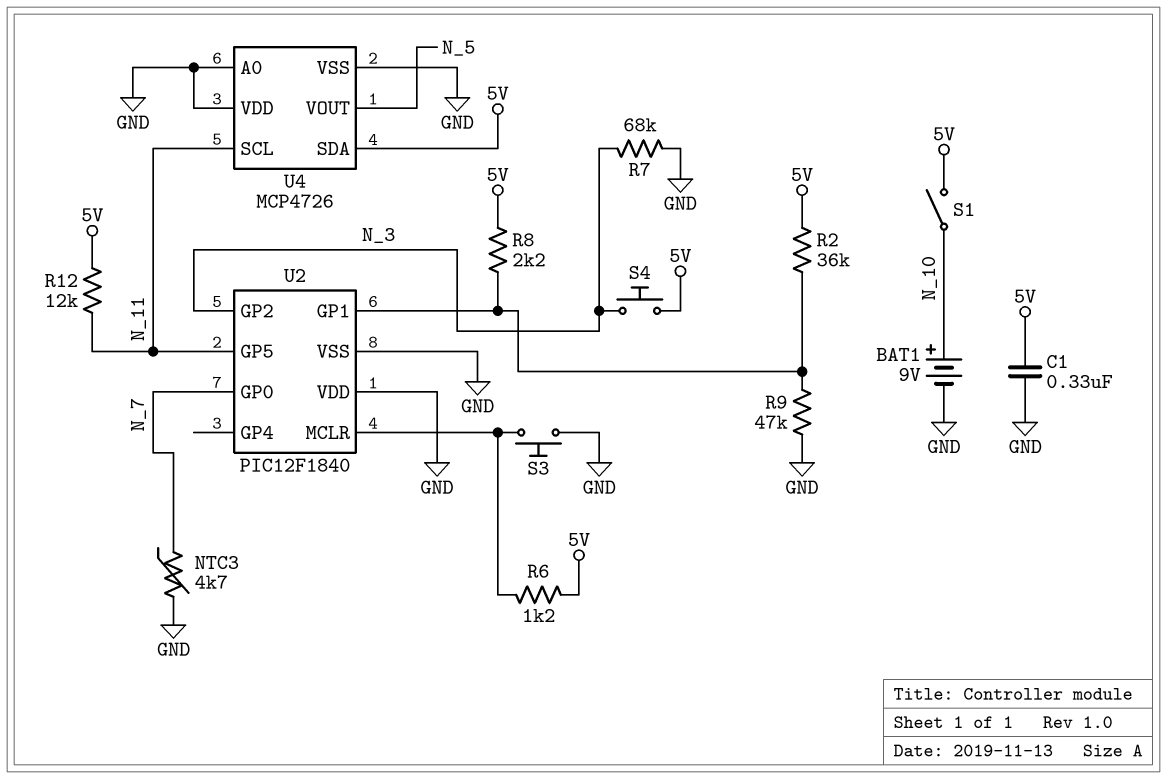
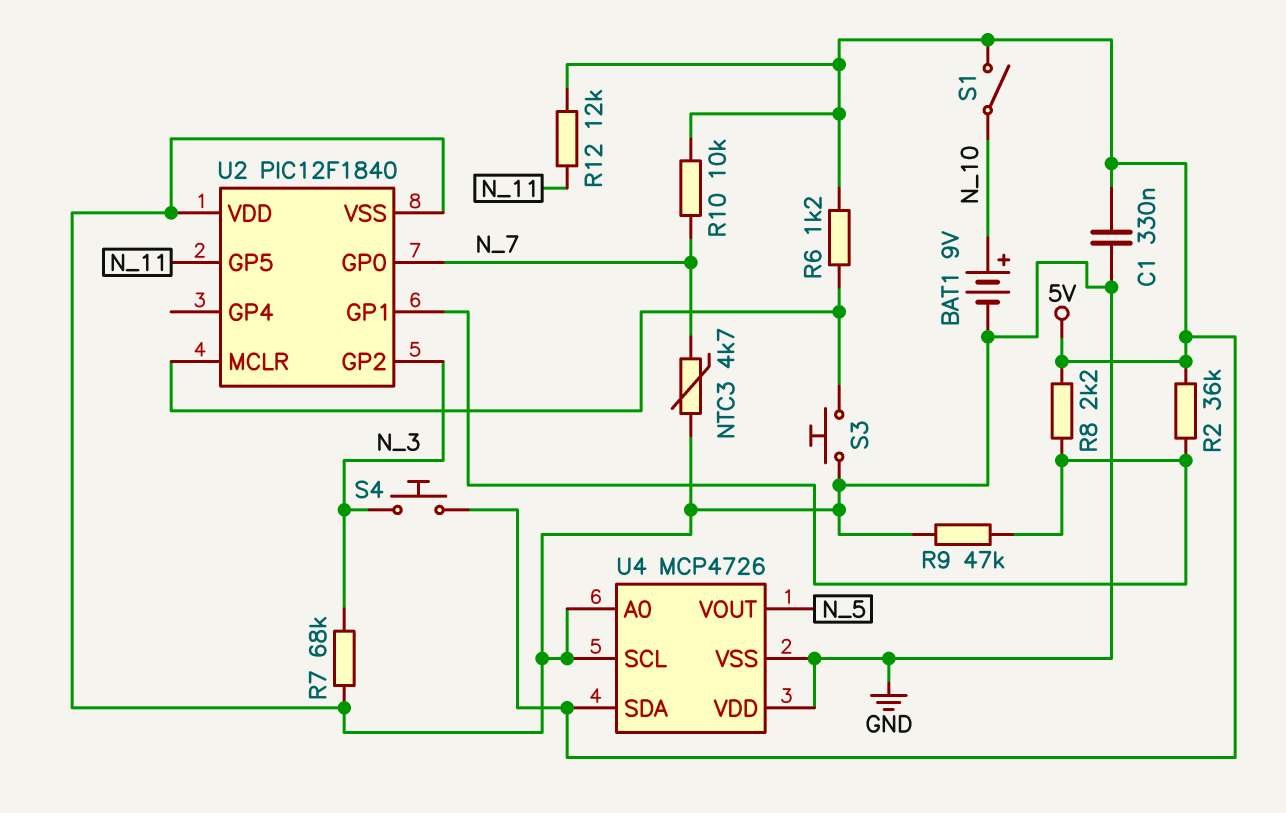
R10: none -> 10k (5V, N_7)
U4 pin SCL: N_11 -> GND

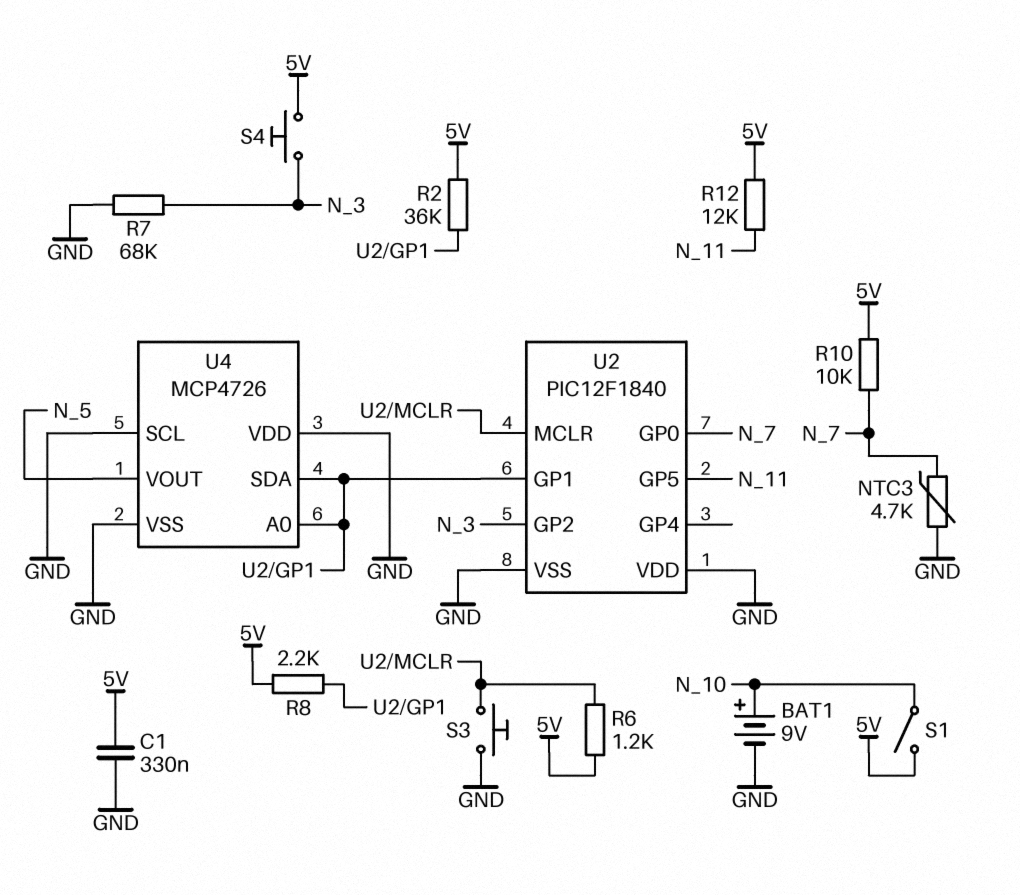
R9: 47k (GND, U2/GP1) -> none
U4 pin A0: GND -> U2/GP1
U4 pin SDA: 5V -> U2/GP1

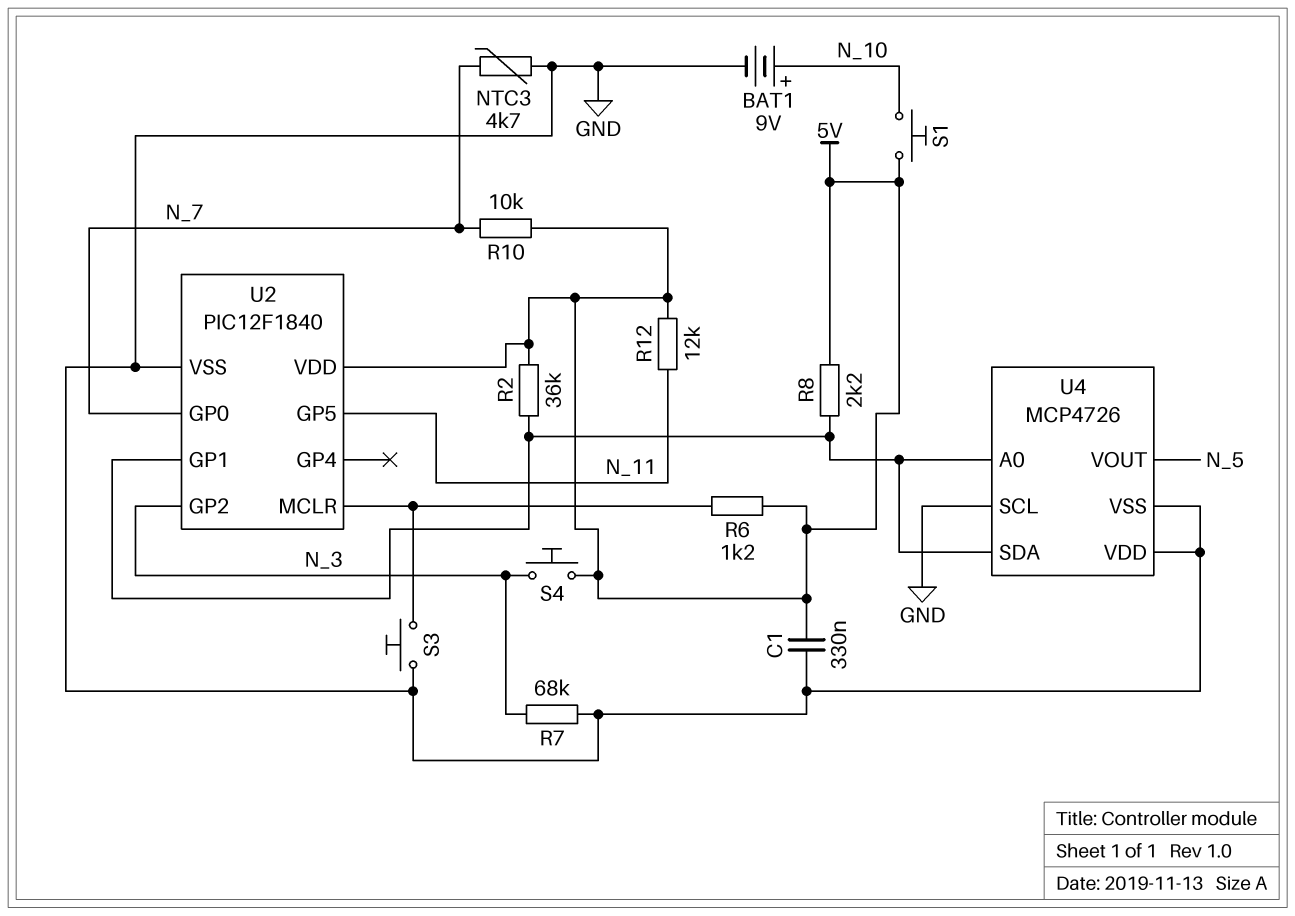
S1: switch (5V, N_10) -> button (5V, N_10)
U2 pin VDD: GND -> 5V

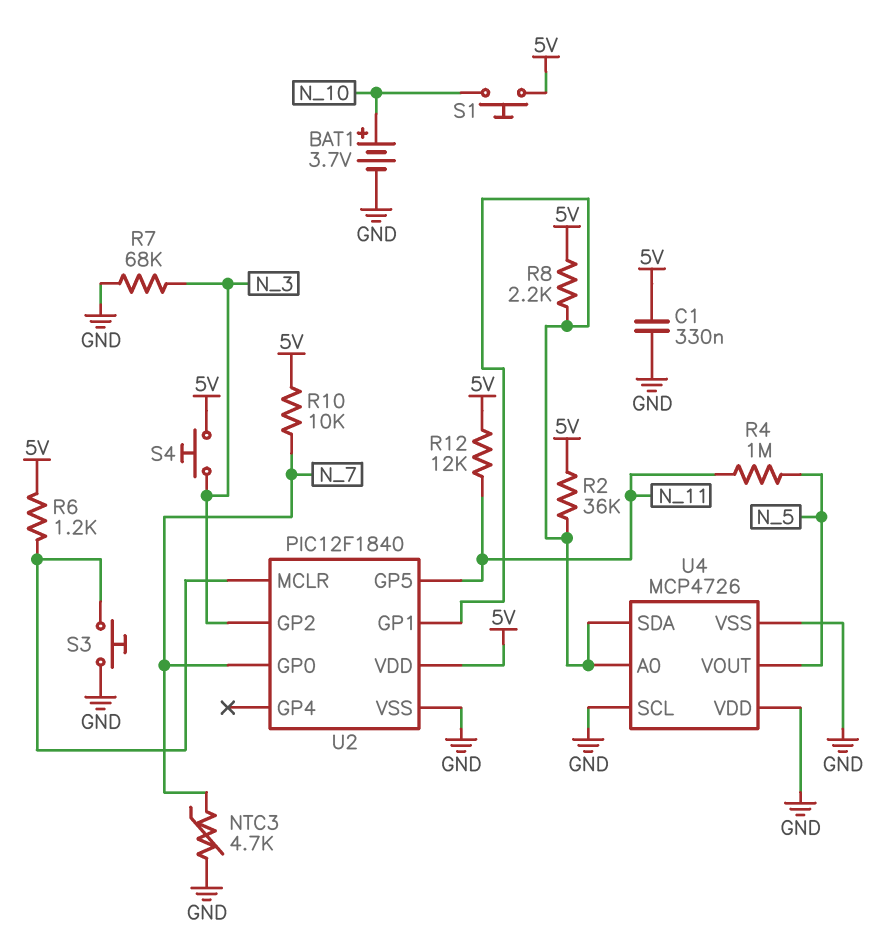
BAT1: 9V (plus N_10, minus GND) -> 3.7V (plus N_10, minus GND)
R4: none -> 1M (N_5, N_11)

